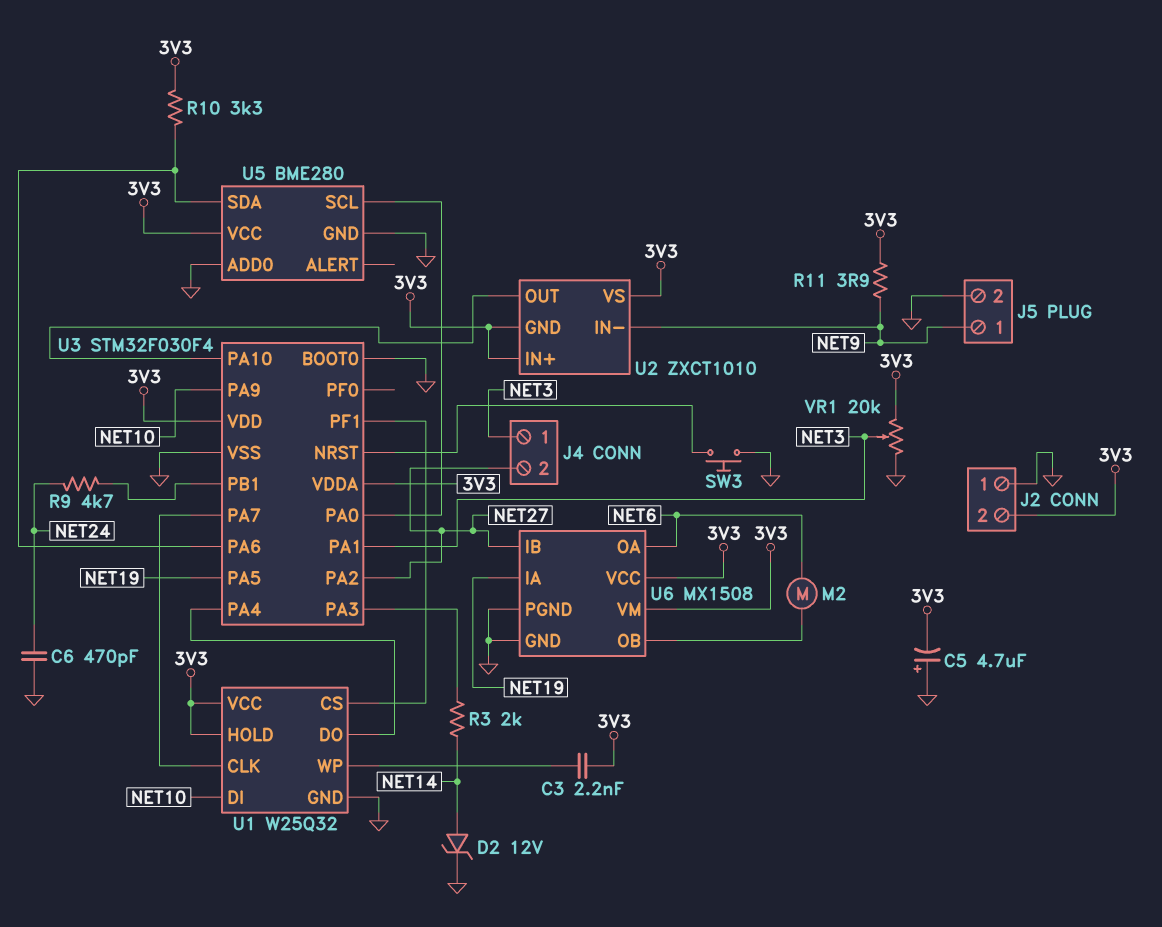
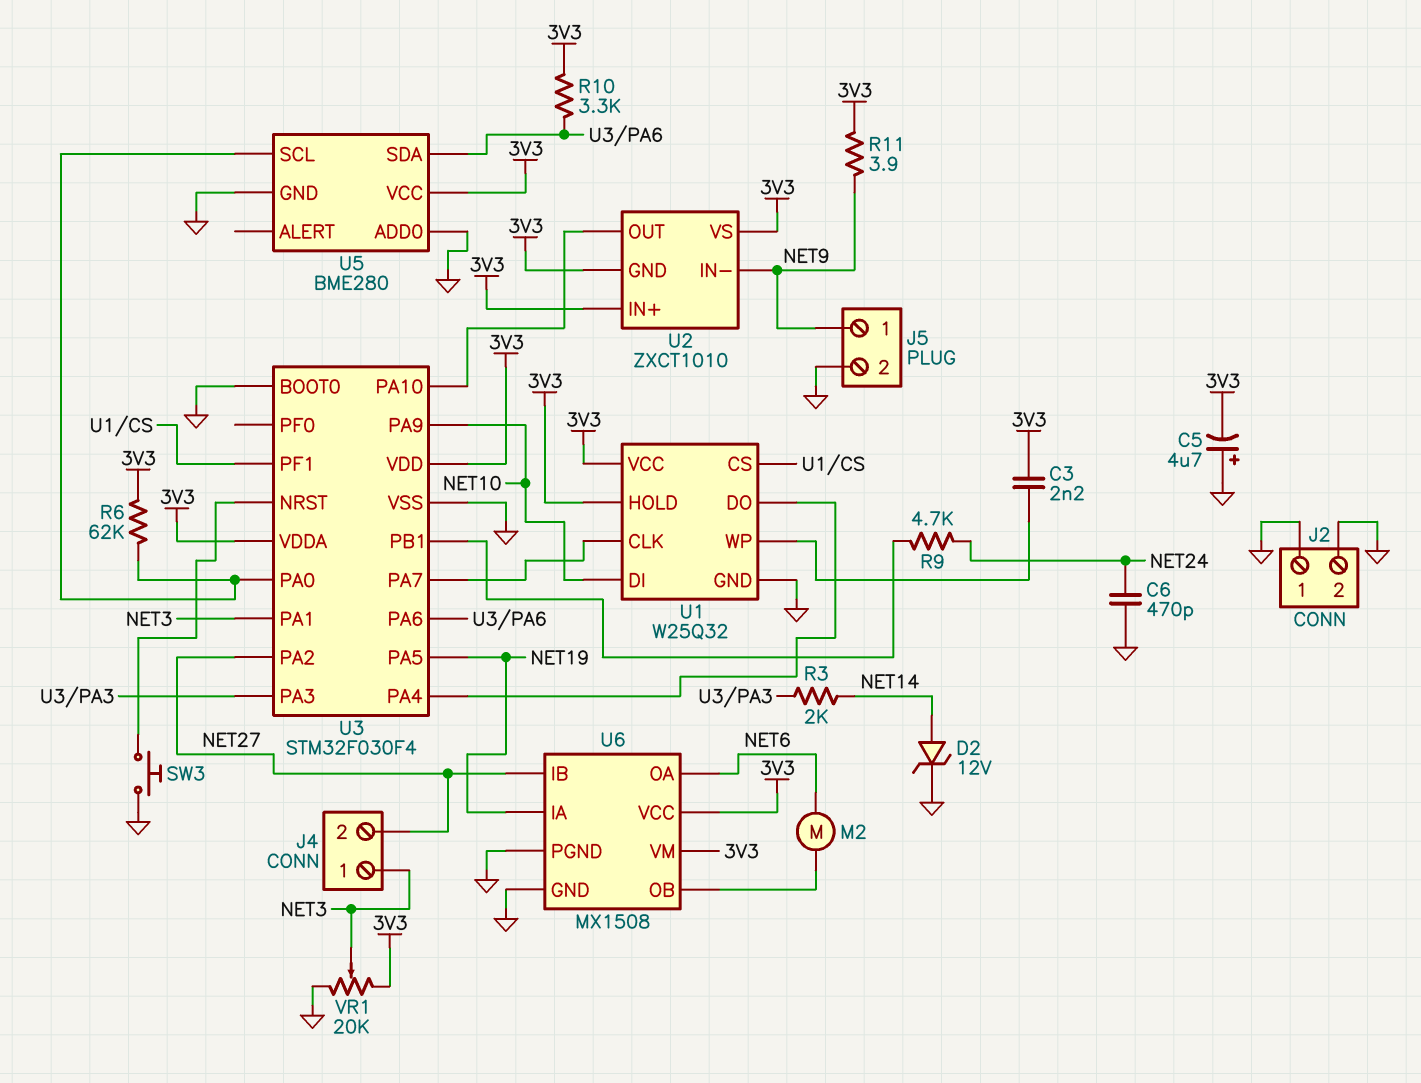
J2 pin 2: 3V3 -> GND
R6: none -> 62k (3V3, U3/PA0)

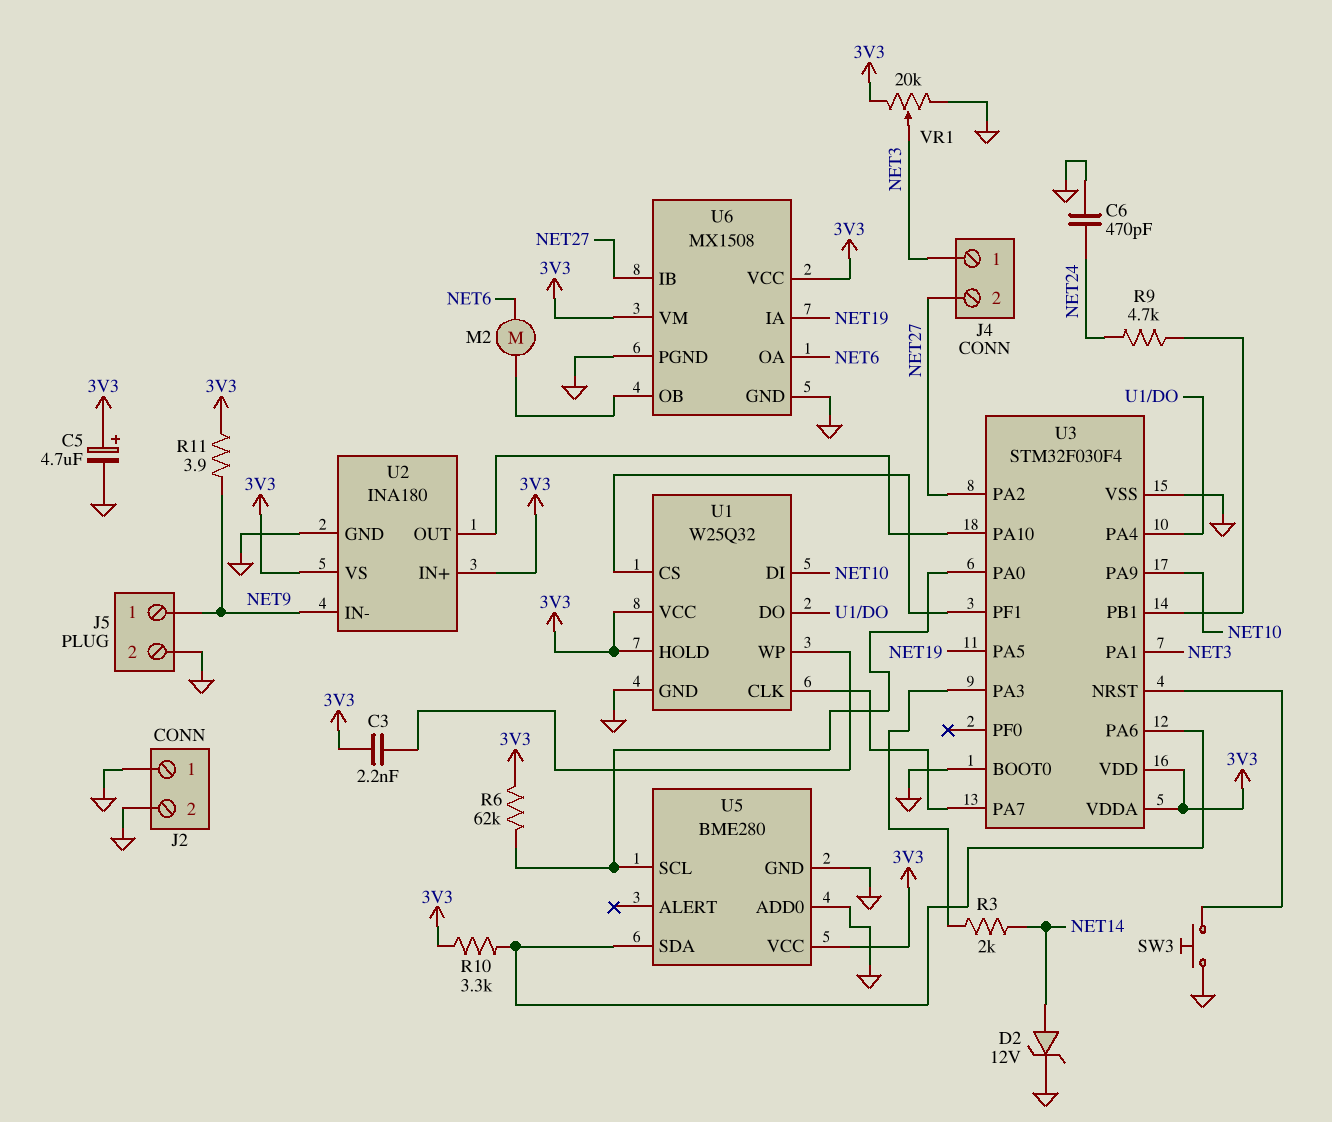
C5: 4.7uF (plus GND, minus 3V3) -> 4.7uF (plus 3V3, minus GND)
U2: ZXCT1010 -> INA180
U2 pin GND: 3V3 -> GND

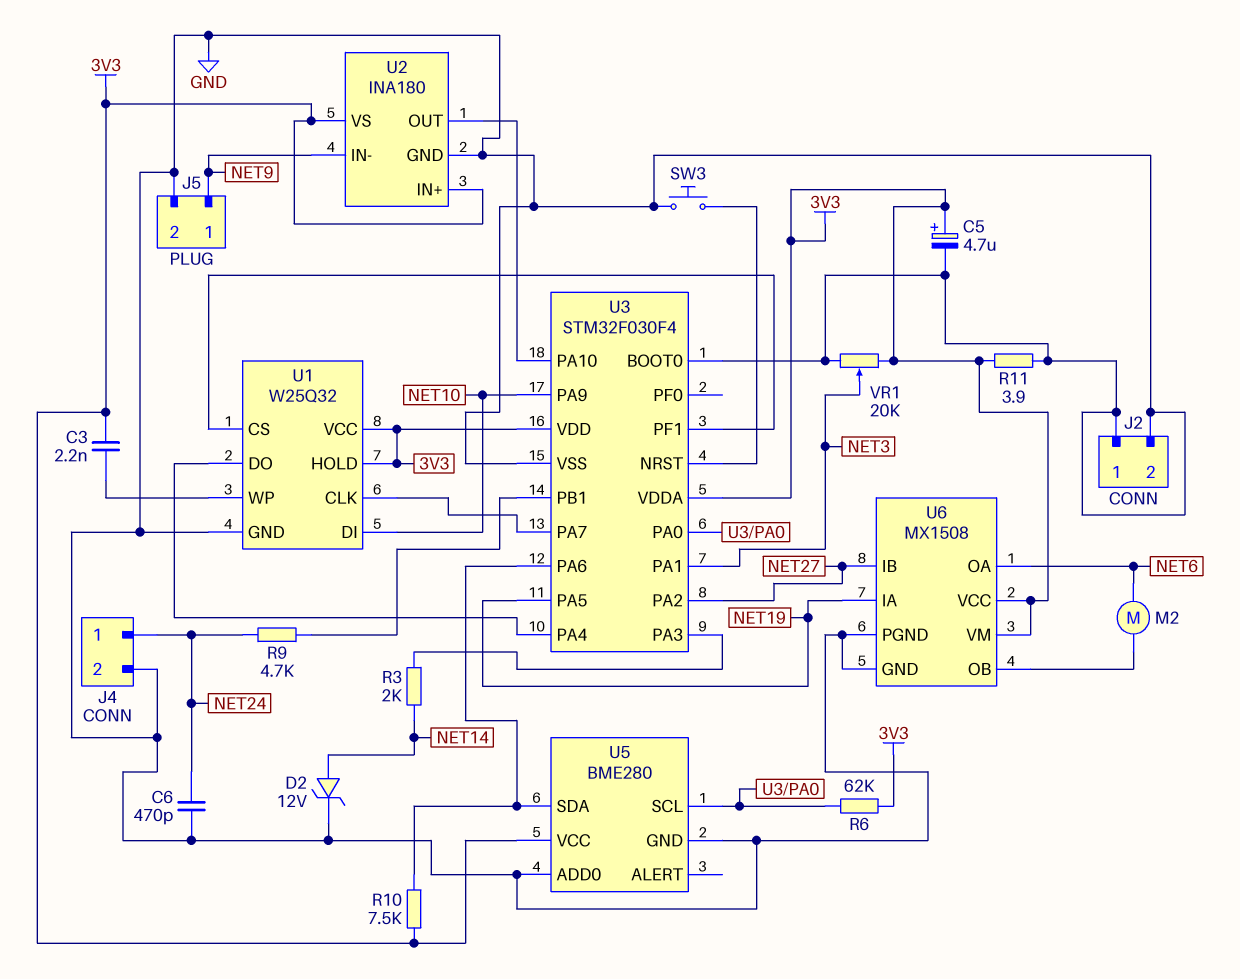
J4 pin 1: NET3 -> NET24
J4 pin 2: NET27 -> GND
R10: 3.3k (3V3, U3/PA6) -> 7.5k (3V3, U3/PA6)
R11: 3.9 (3V3, NET9) -> 3.9 (3V3, GND)

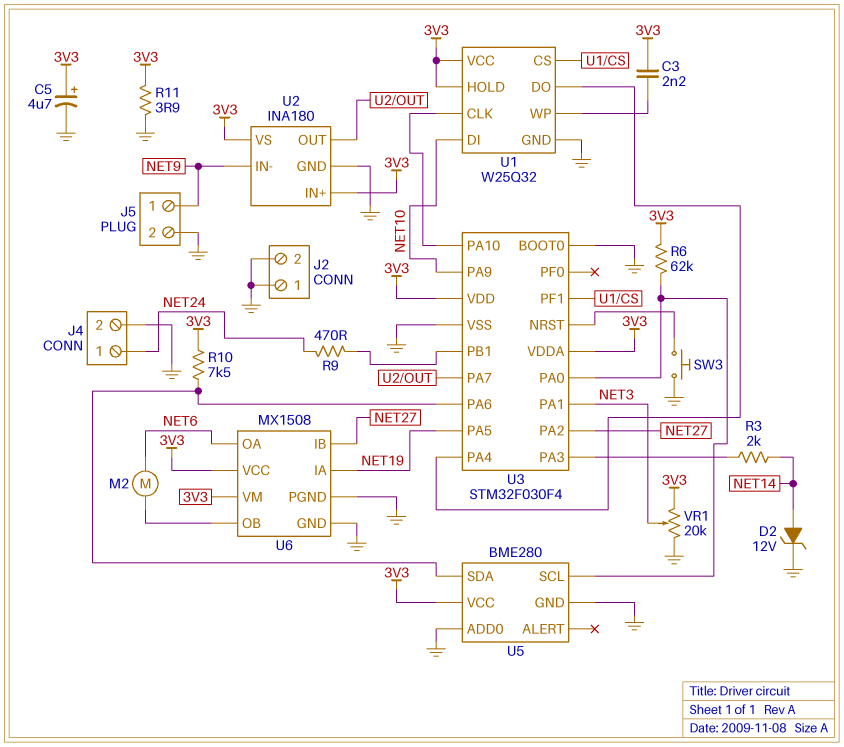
C6: 470pF (GND, NET24) -> none
R9: 4.7k (NET24, U3/PB1) -> 470 (NET24, U3/PB1)
U3 pin PA7: U1/CLK -> U2/OUT
U3 pin PA10: U2/OUT -> U1/CLK

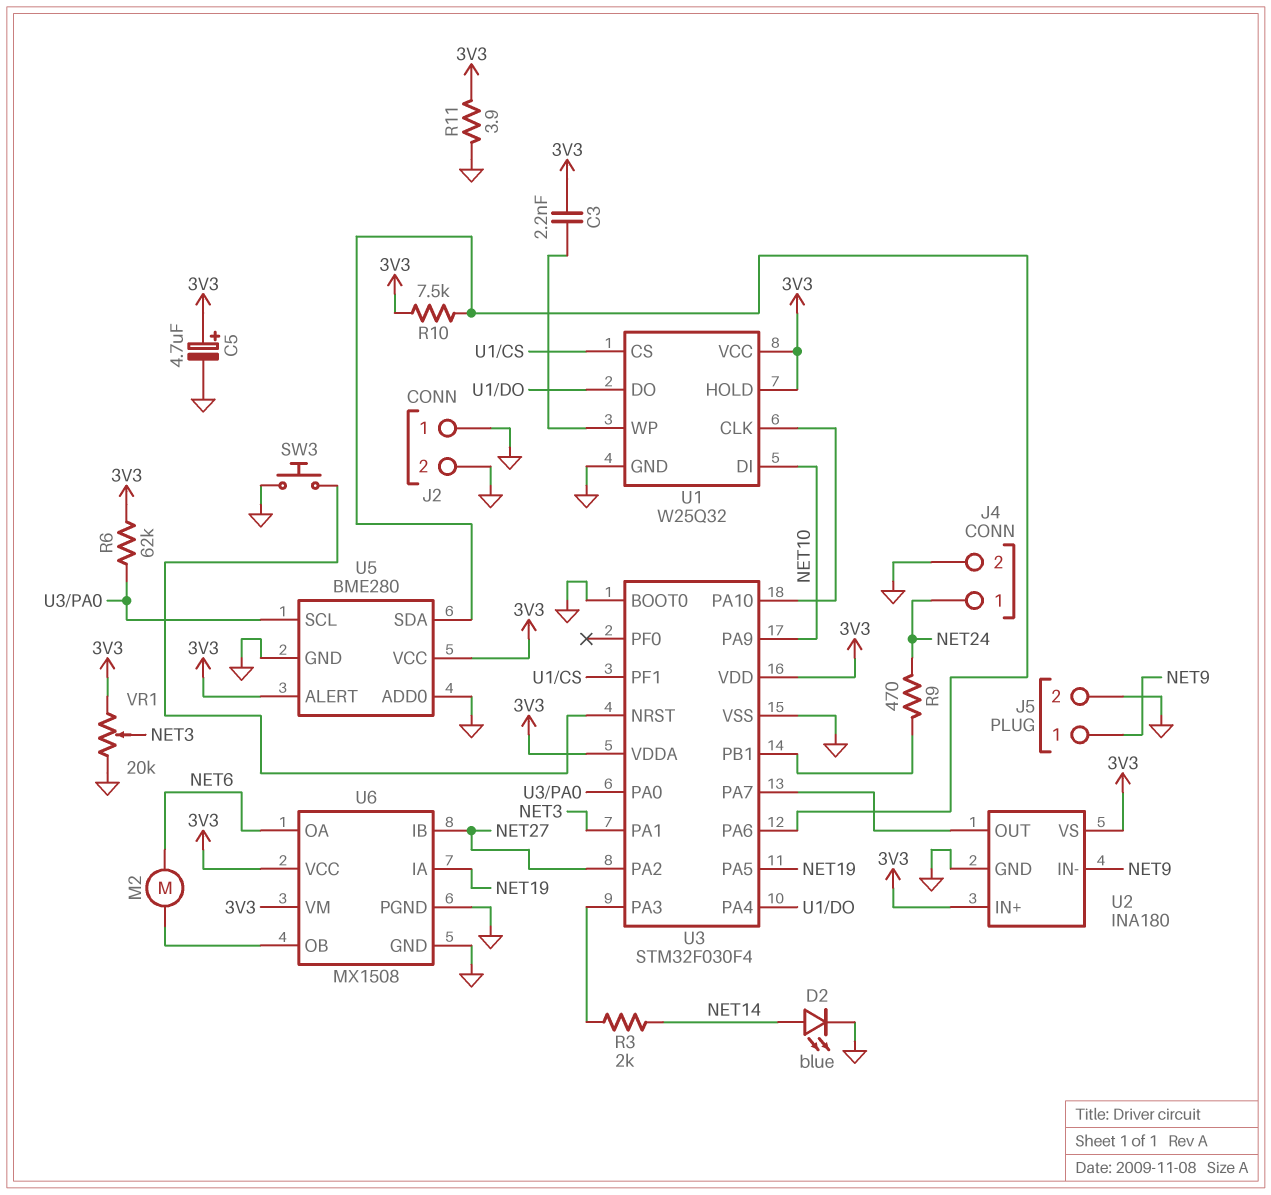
D2: zener 12V (A NET14, K GND) -> LED blue (A NET14, K GND)
U5 pin ALERT: none -> 3V3

